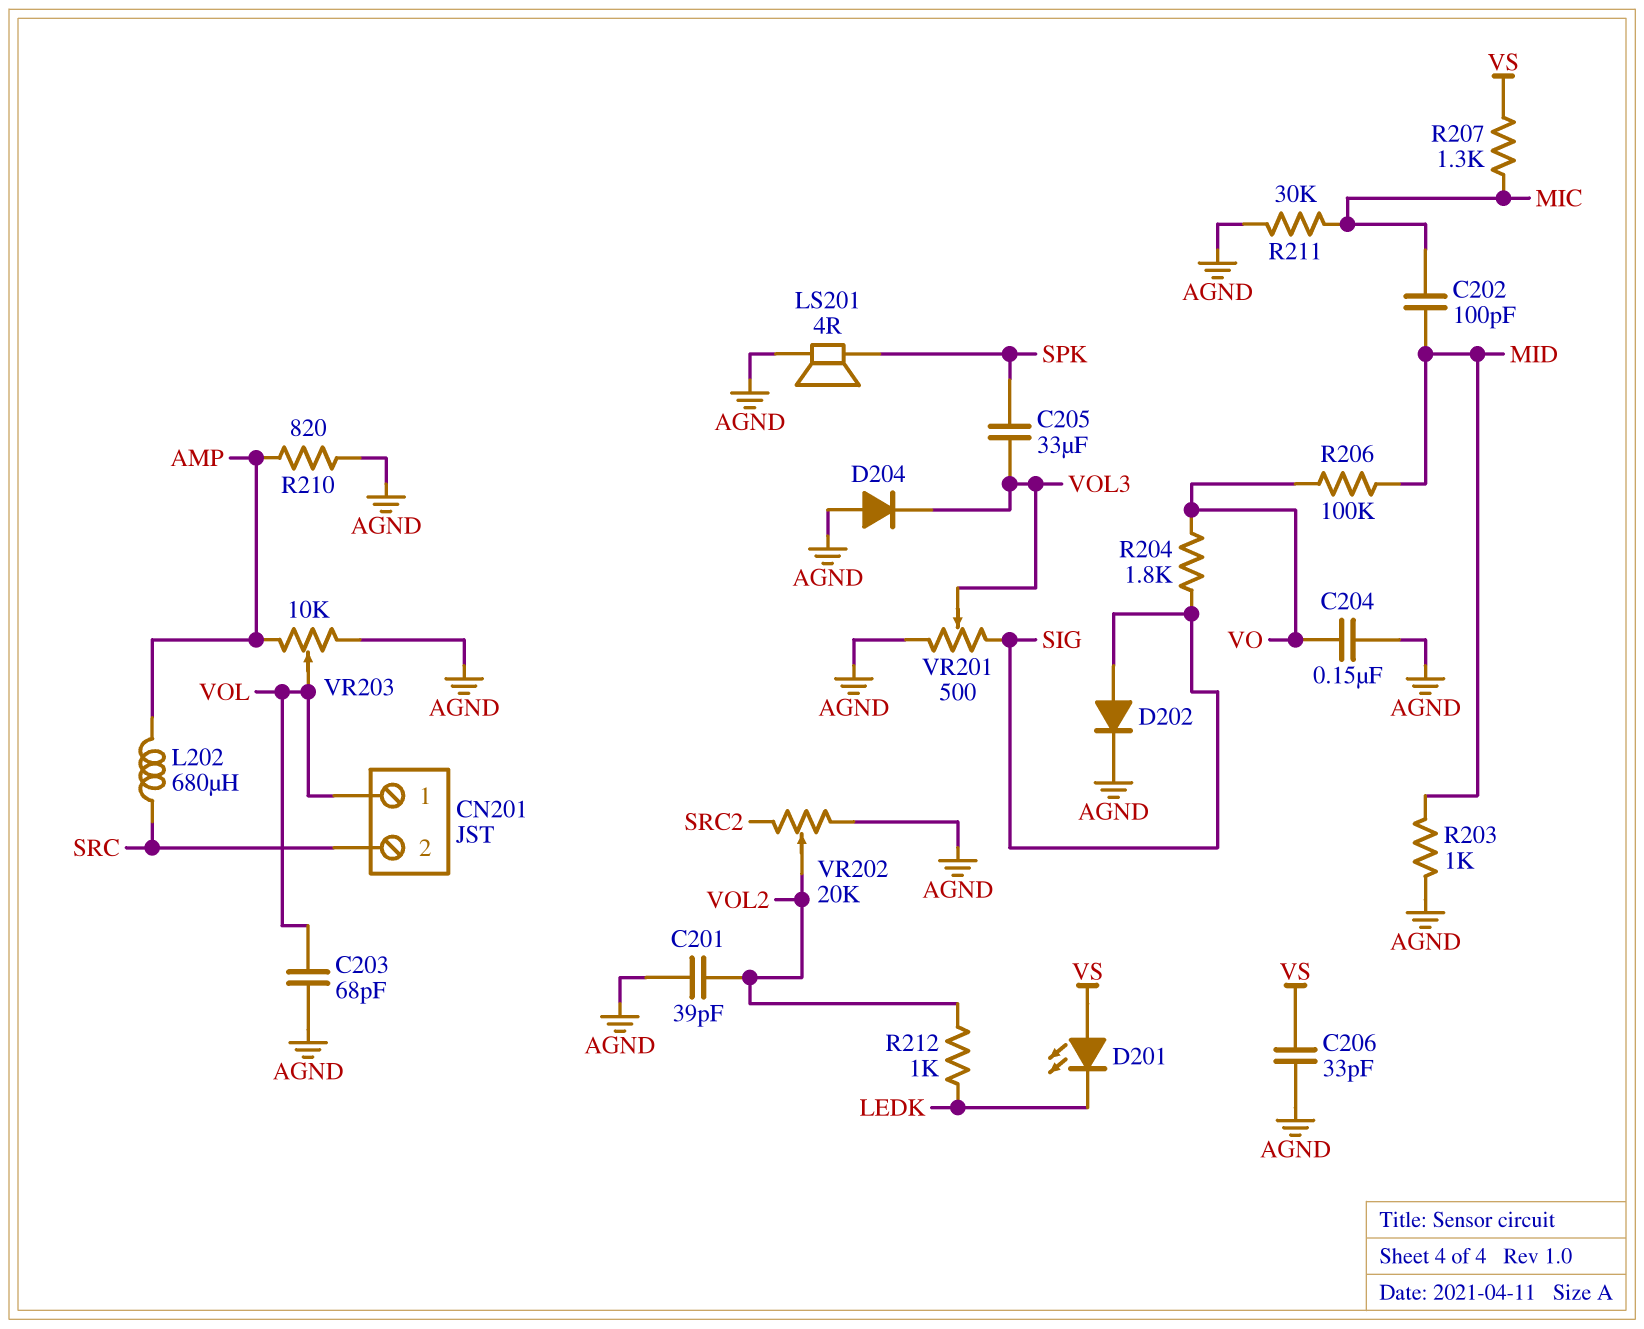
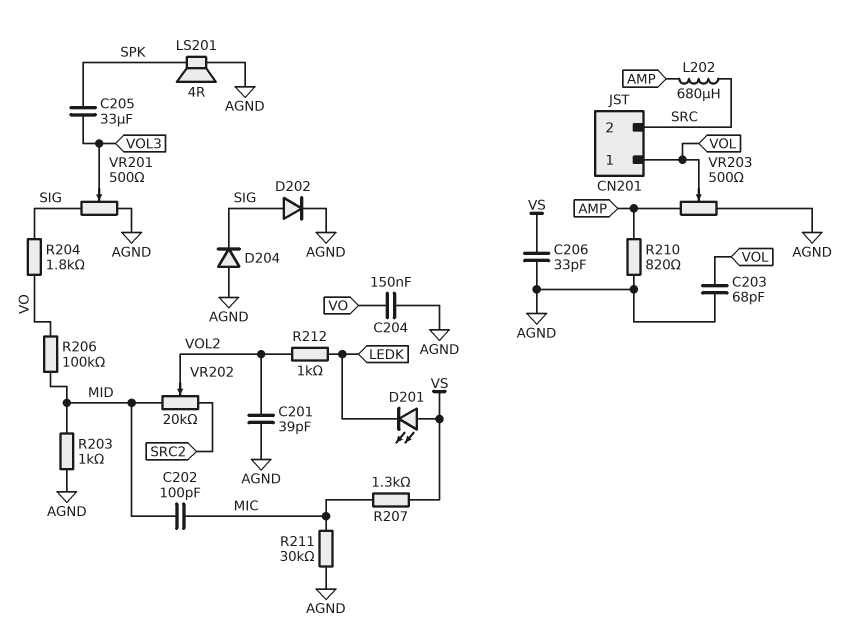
D204: diode (A AGND, K VOL3) -> diode (A AGND, K SIG)
VR202: 20k (AGND, SRC2, wiper VOL2) -> 20k (MID, SRC2, wiper VOL2)
VR203: 10k (AGND, AMP, wiper VOL) -> 500 (AGND, AMP, wiper VOL)

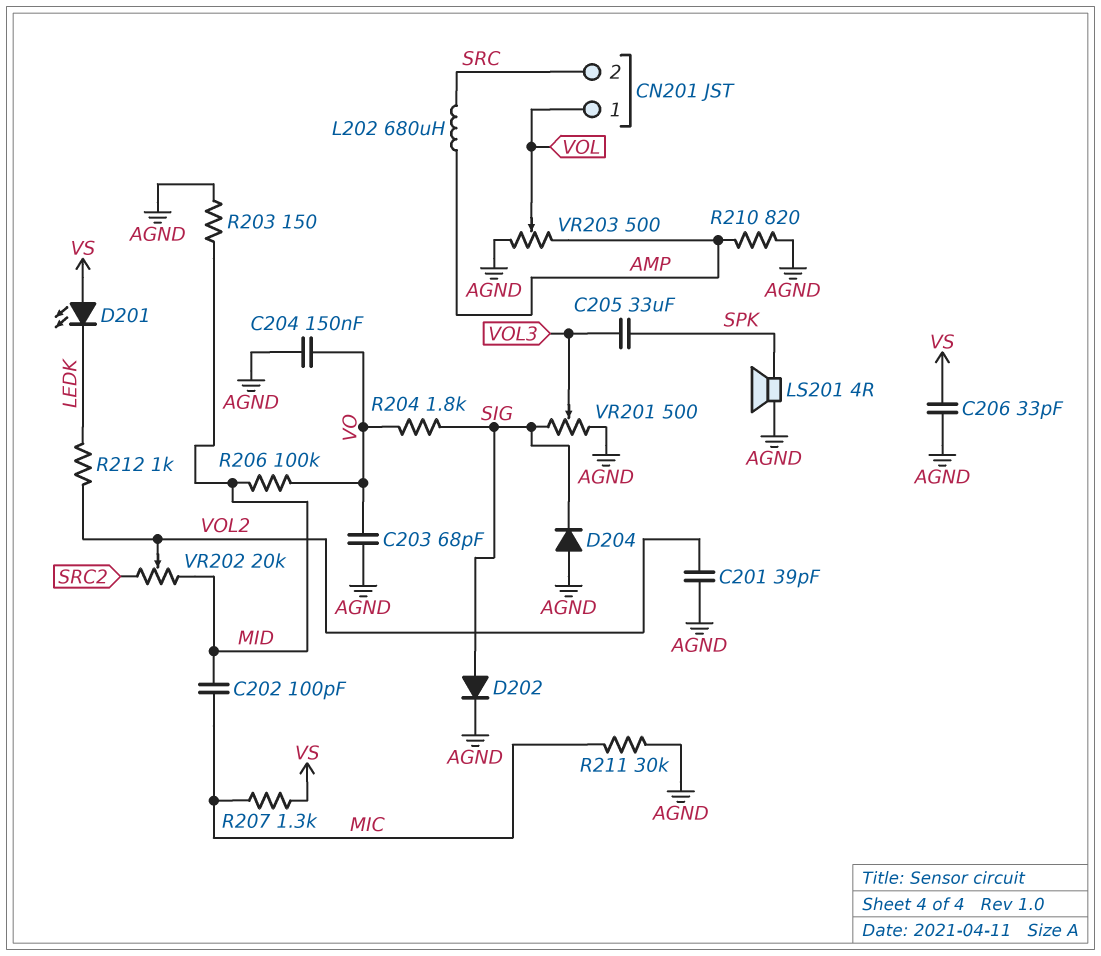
C203: 68pF (AGND, VOL) -> 68pF (AGND, VO)
R203: 1k (AGND, MID) -> 150 (AGND, MID)

